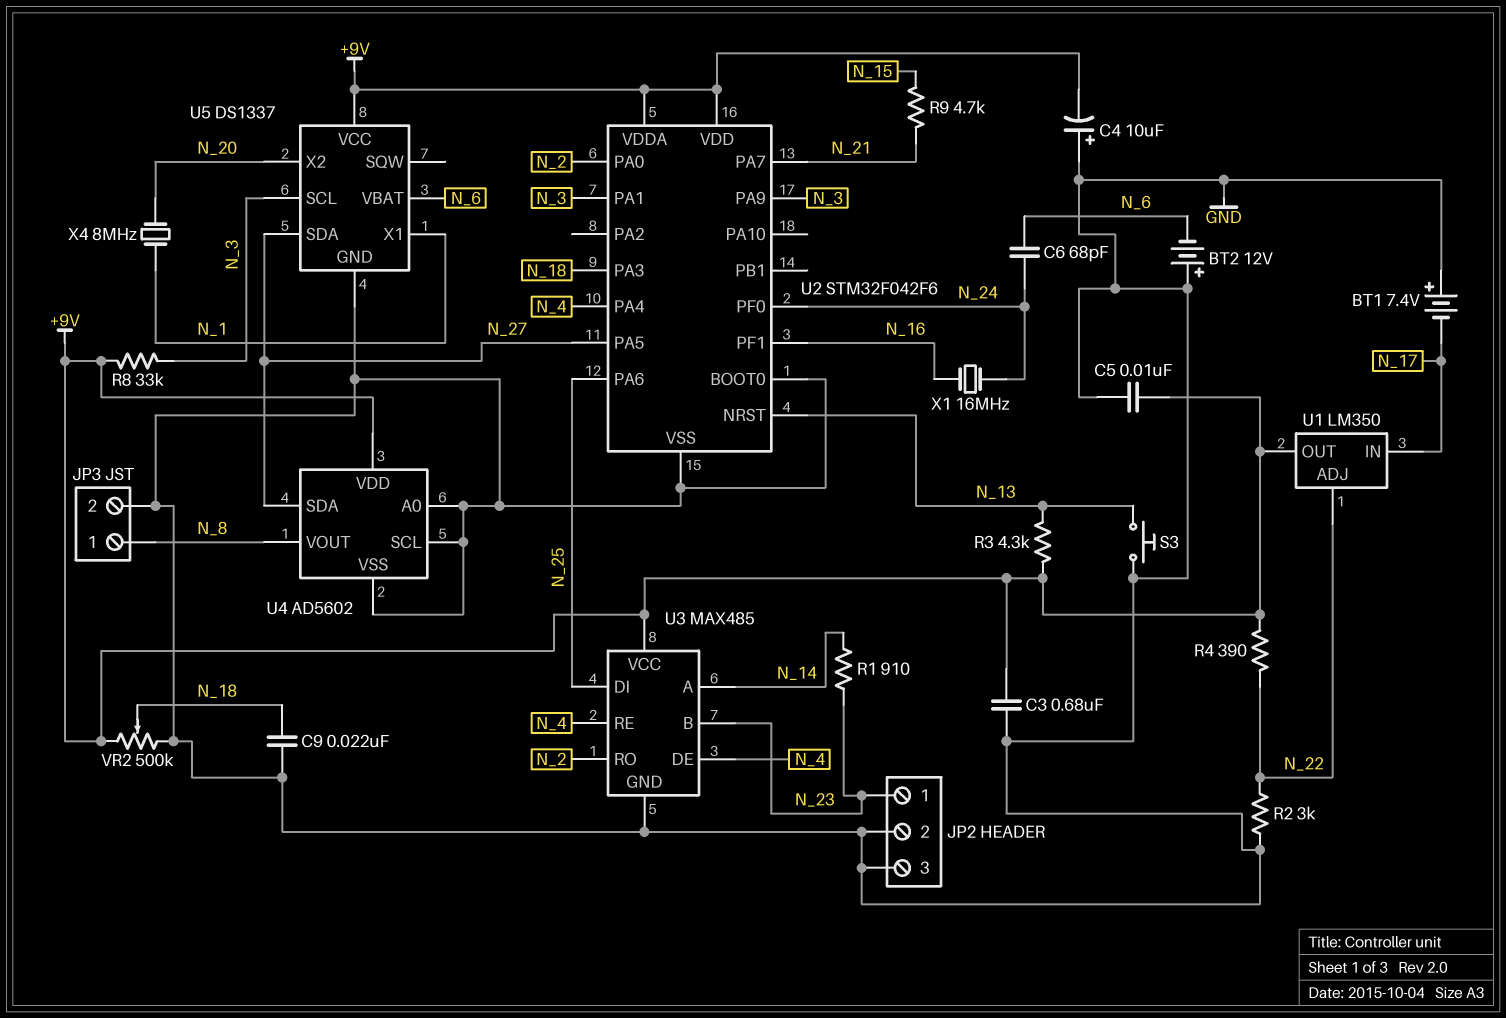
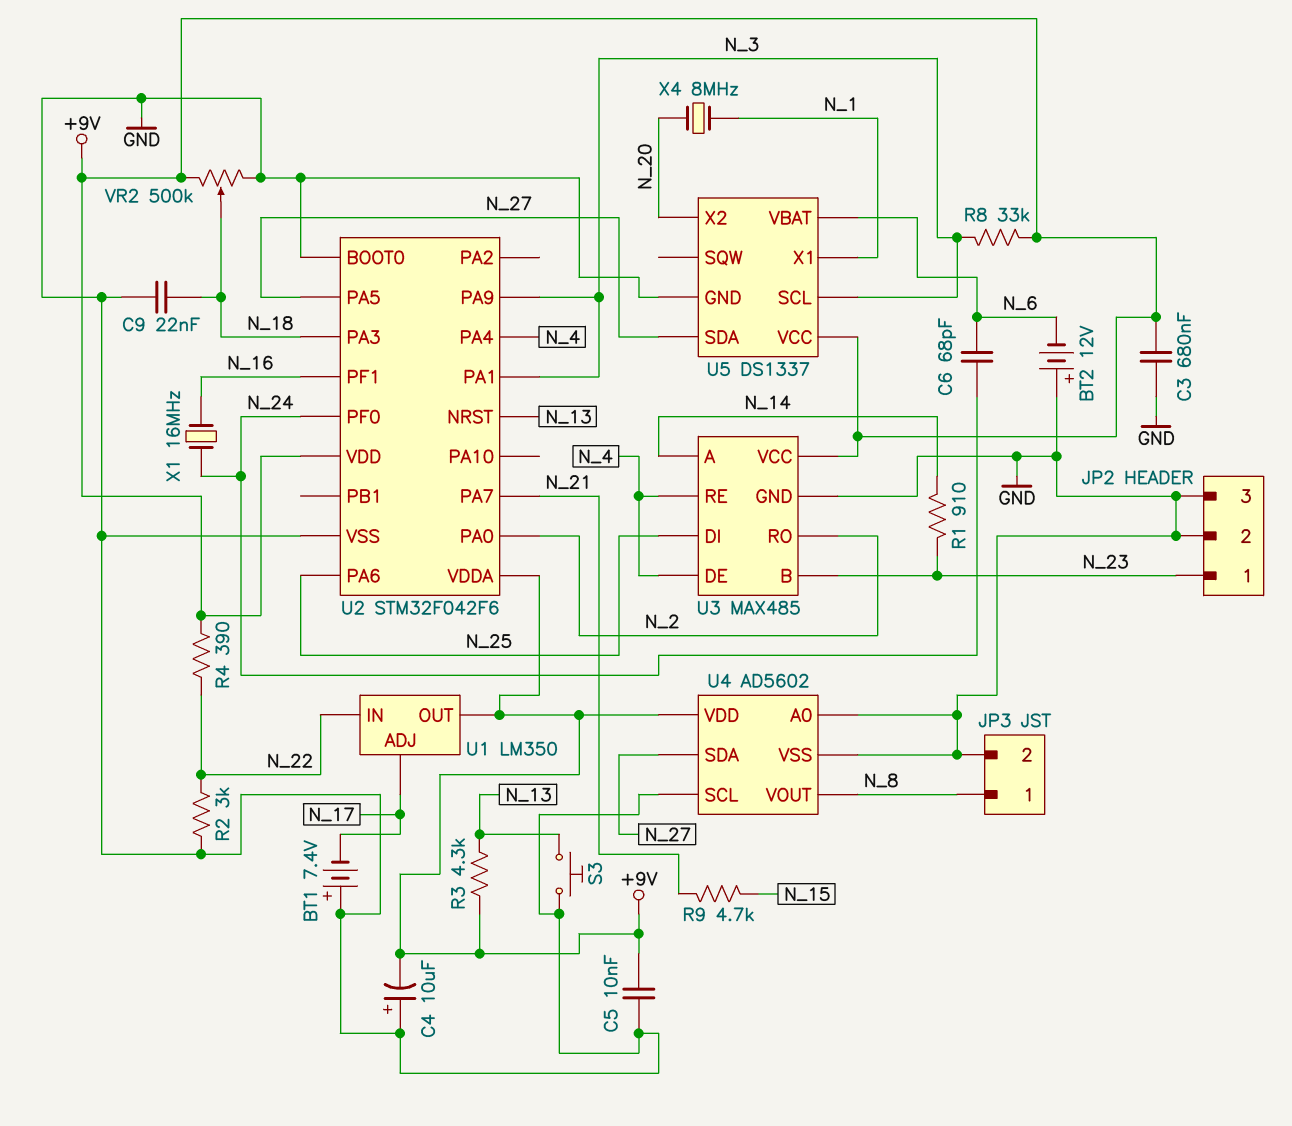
U1 pin ADJ: N_22 -> N_17
U1 pin IN: N_17 -> N_22

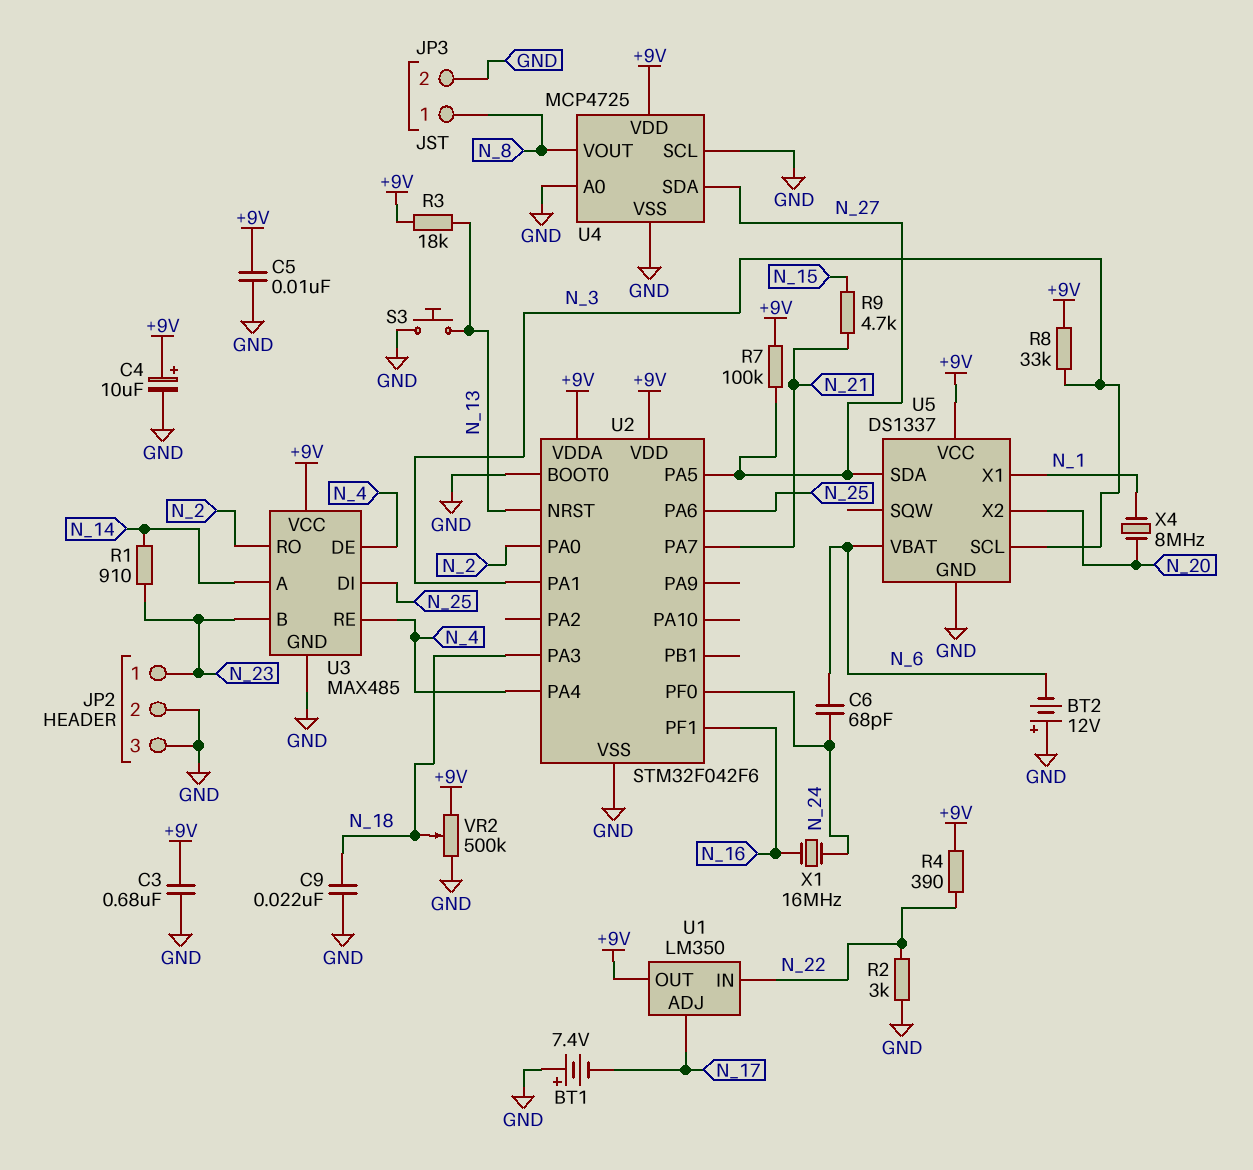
C4: 10uF (plus GND, minus +9V) -> 10uF (plus +9V, minus GND)
R3: 4.3k (+9V, N_13) -> 18k (+9V, N_13)
R7: none -> 100k (+9V, N_27)
U2 pin PA9: N_3 -> none
U4: AD5602 -> MCP4725

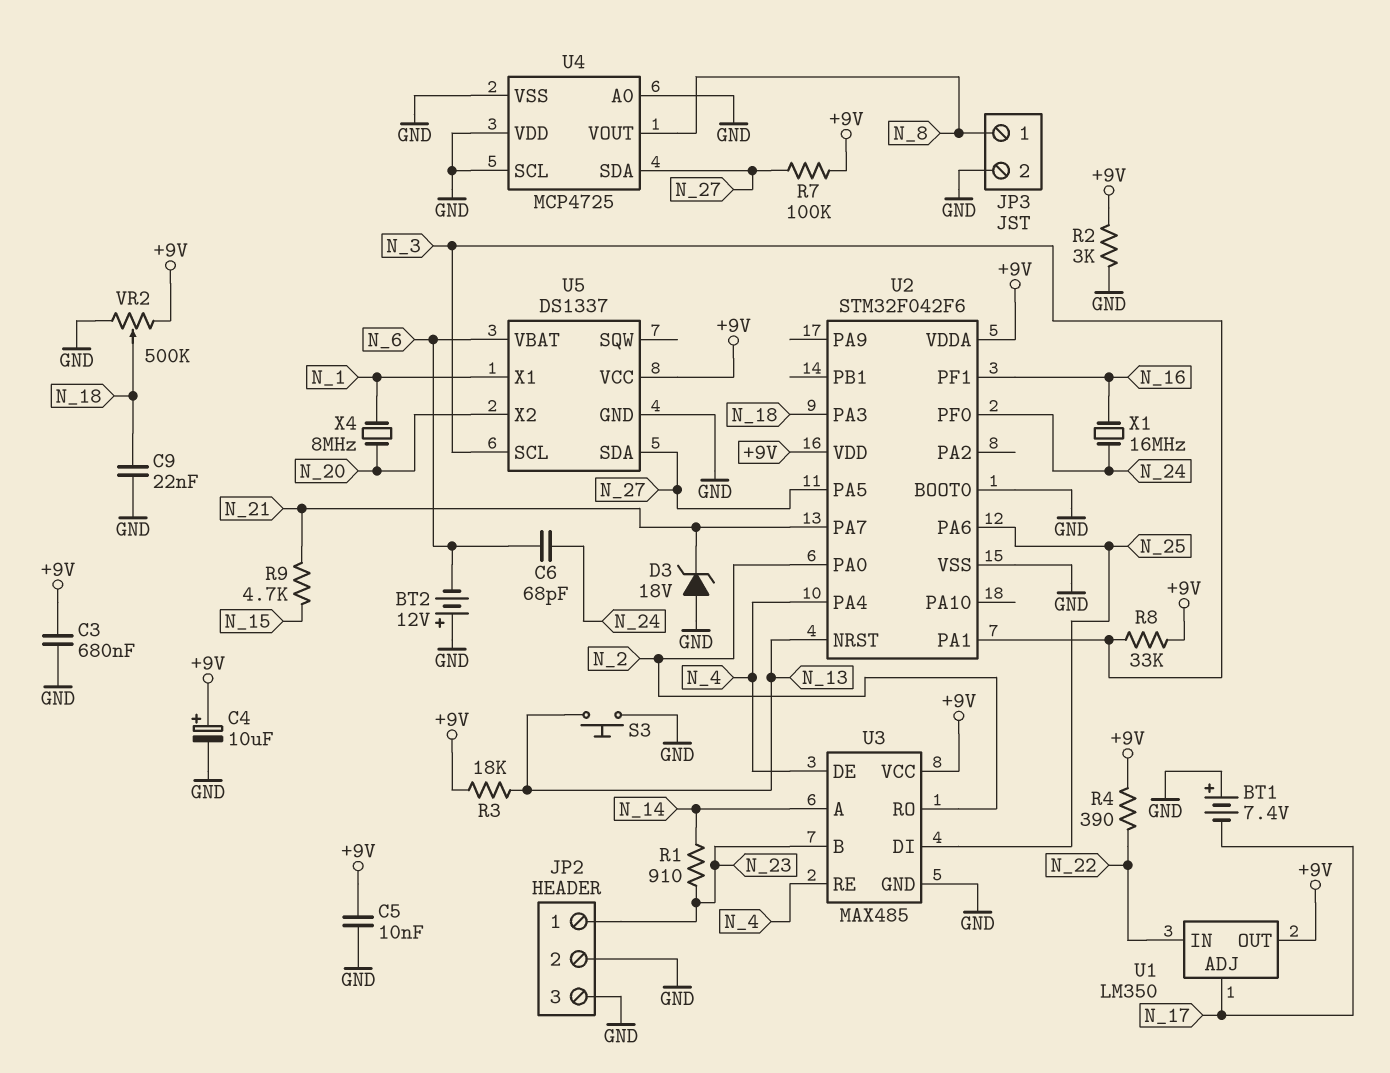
D3: none -> zener 18V (A GND, K N_21)
R2: 3k (GND, N_22) -> 3k (+9V, GND)
U4 pin VDD: +9V -> GND

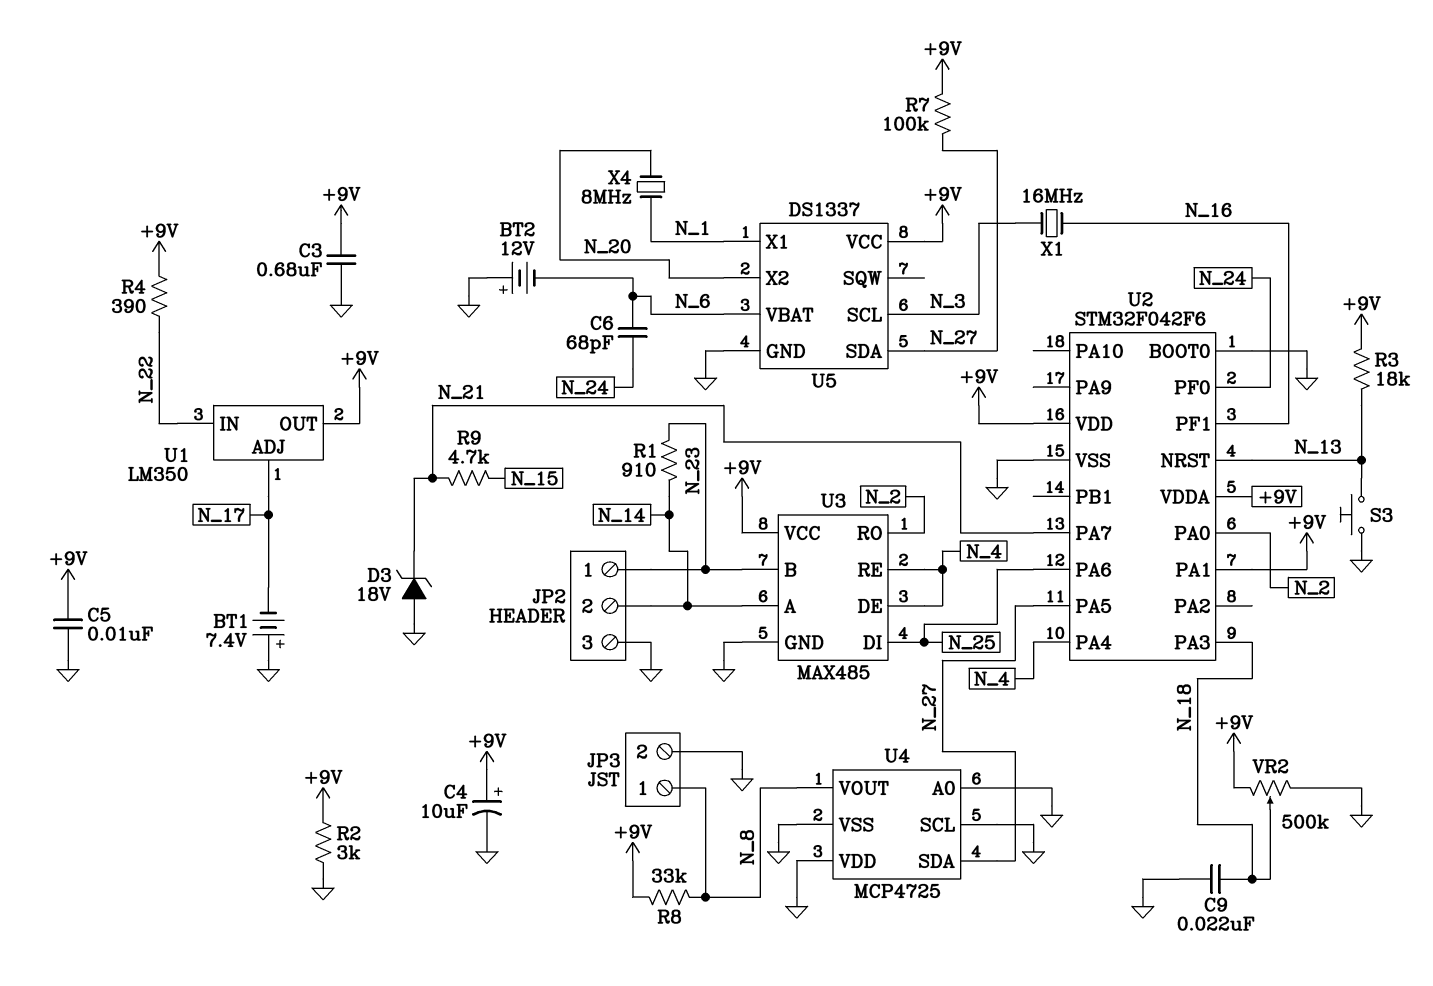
JP2 pin 2: GND -> N_14
R8: 33k (+9V, N_3) -> 33k (+9V, N_8)
U2 pin PA1: N_3 -> +9V
X1: 16MHz (N_16, N_24) -> 16MHz (N_3, N_16)

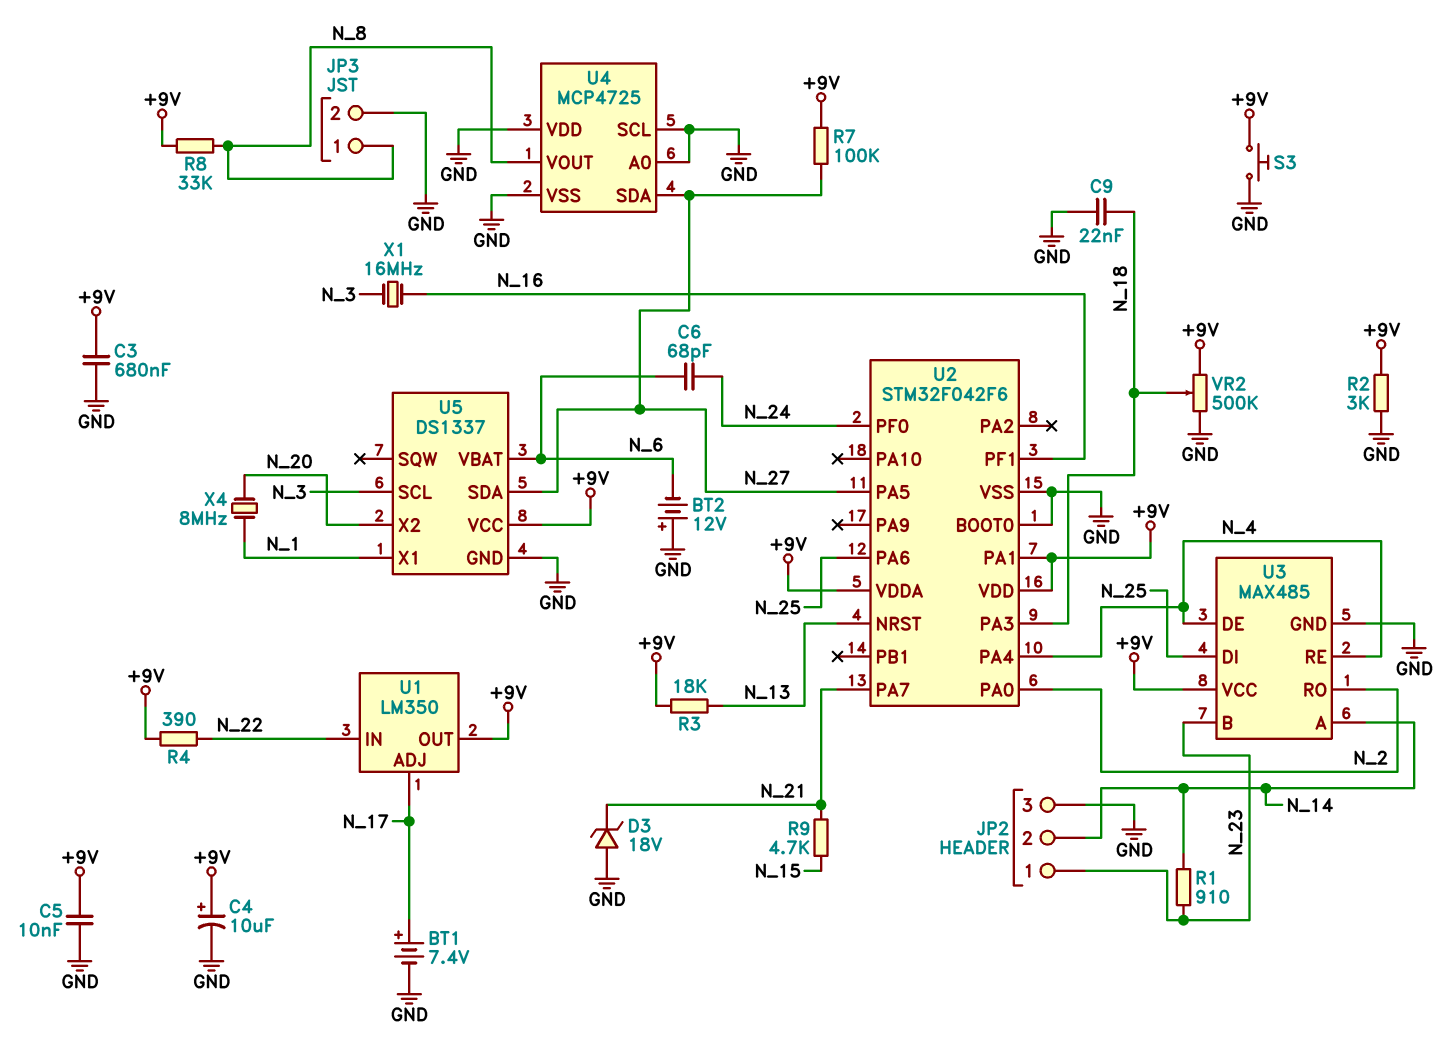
BT1: 7.4V (plus GND, minus N_17) -> 7.4V (plus N_17, minus GND)
S3: button (GND, N_13) -> button (+9V, GND)

